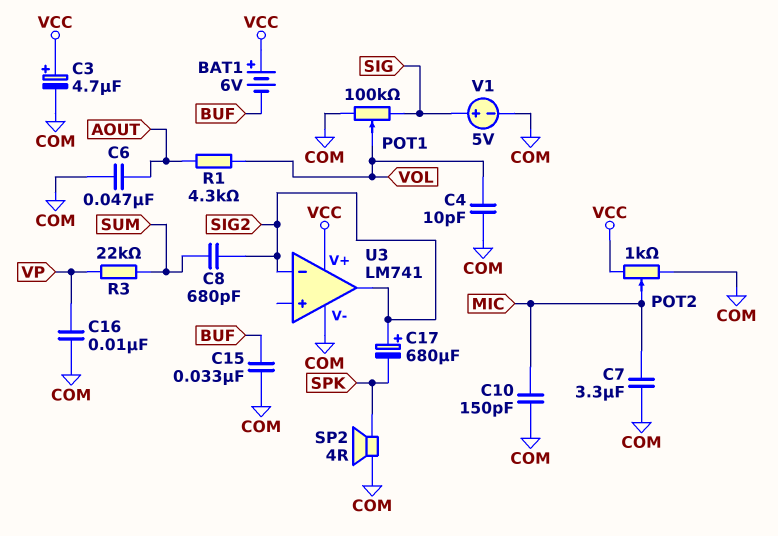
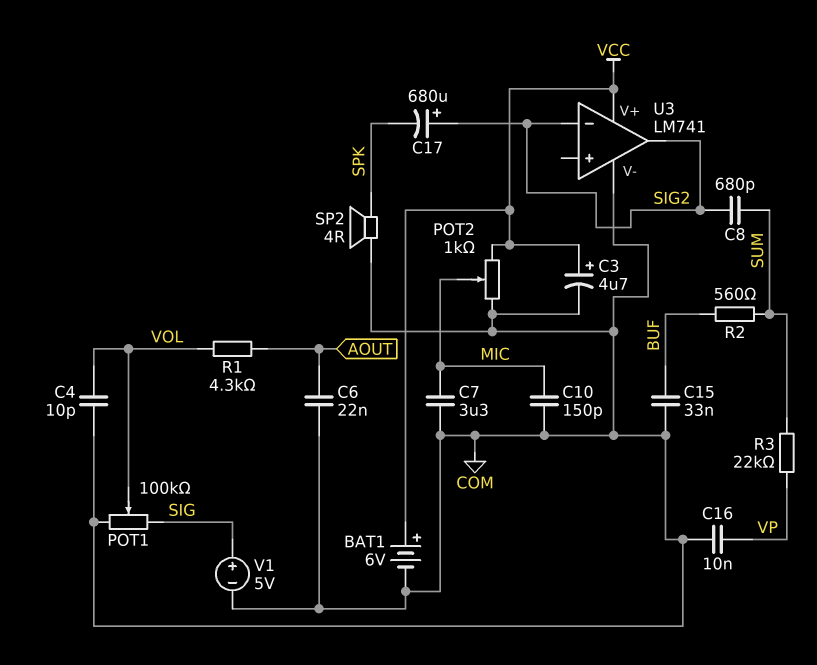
BAT1: 6V (plus VCC, minus BUF) -> 6V (plus VCC, minus COM)
C6: 47nF (AOUT, COM) -> 22nF (AOUT, COM)
R2: none -> 560 (BUF, SUM)

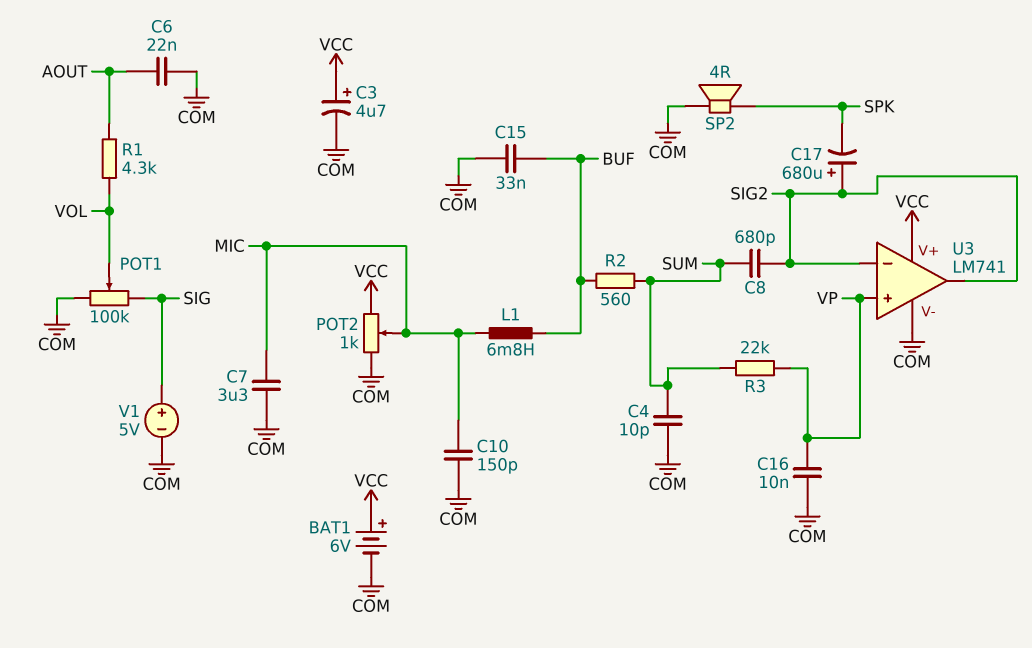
C4: 10pF (COM, VOL) -> 10pF (COM, SUM)
L1: none -> 6.8mH (BUF, MIC)
U3 pin in+: none -> VP

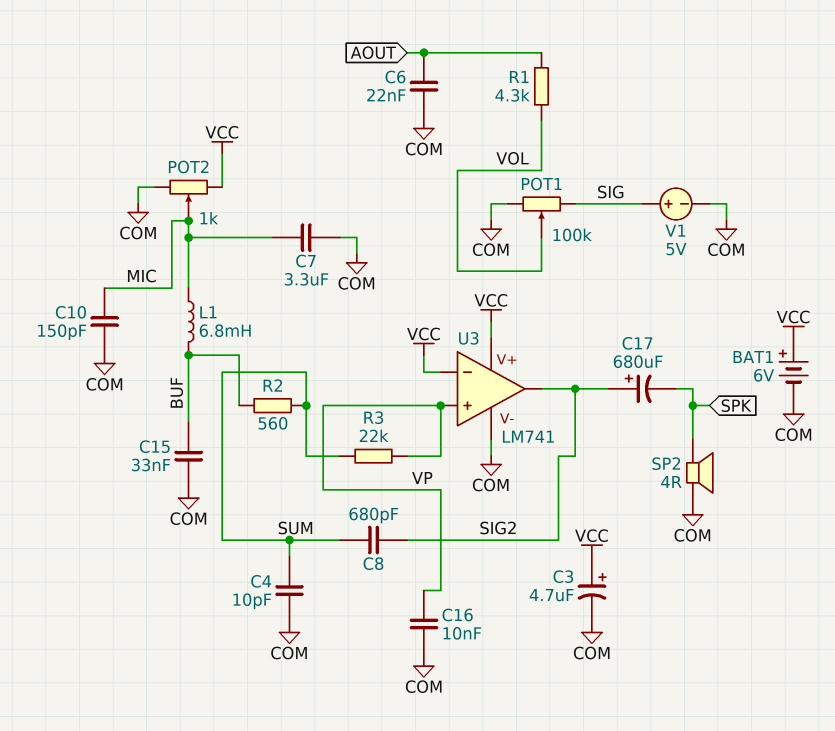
U3 pin in-: SIG2 -> VCC

